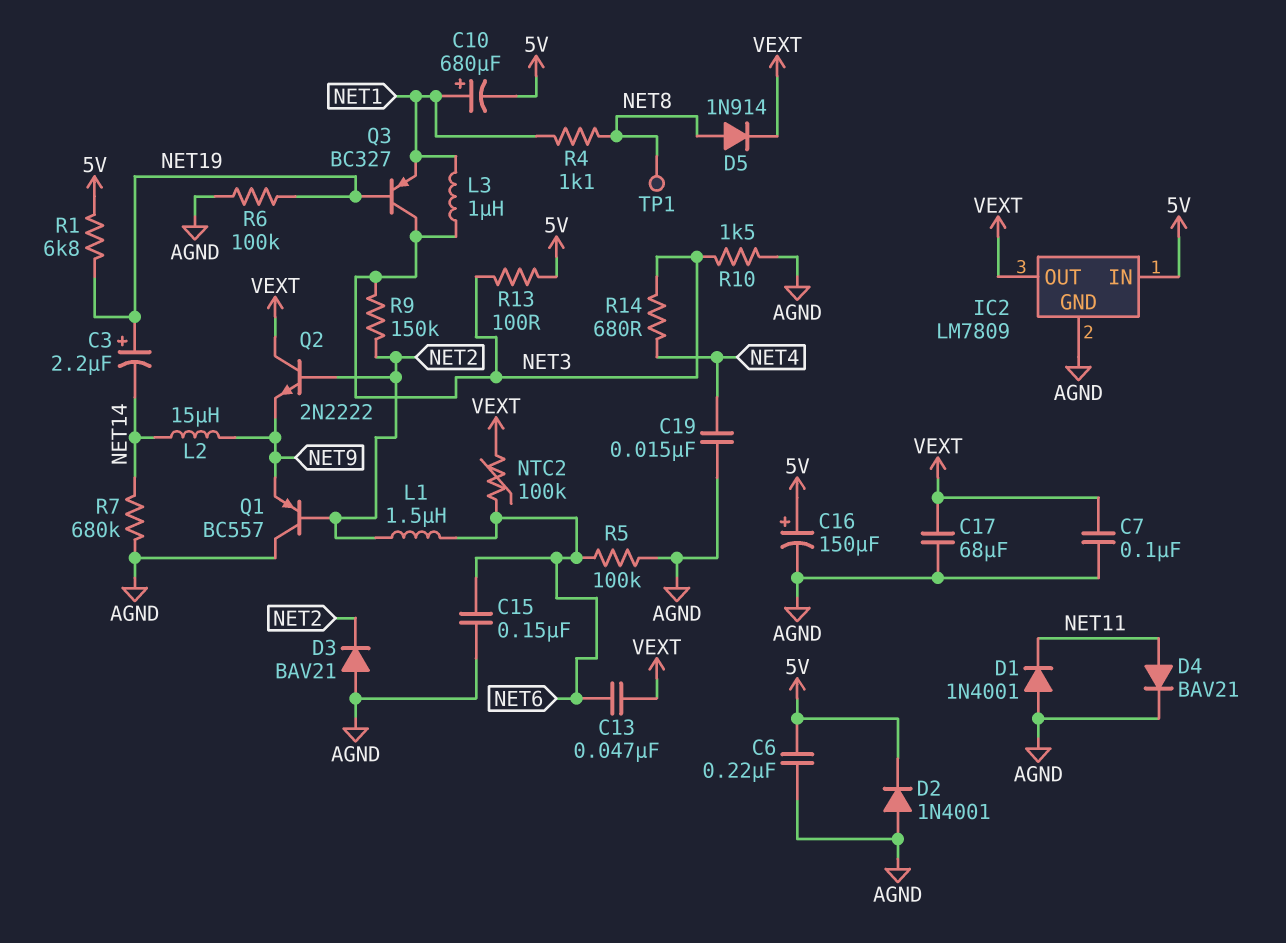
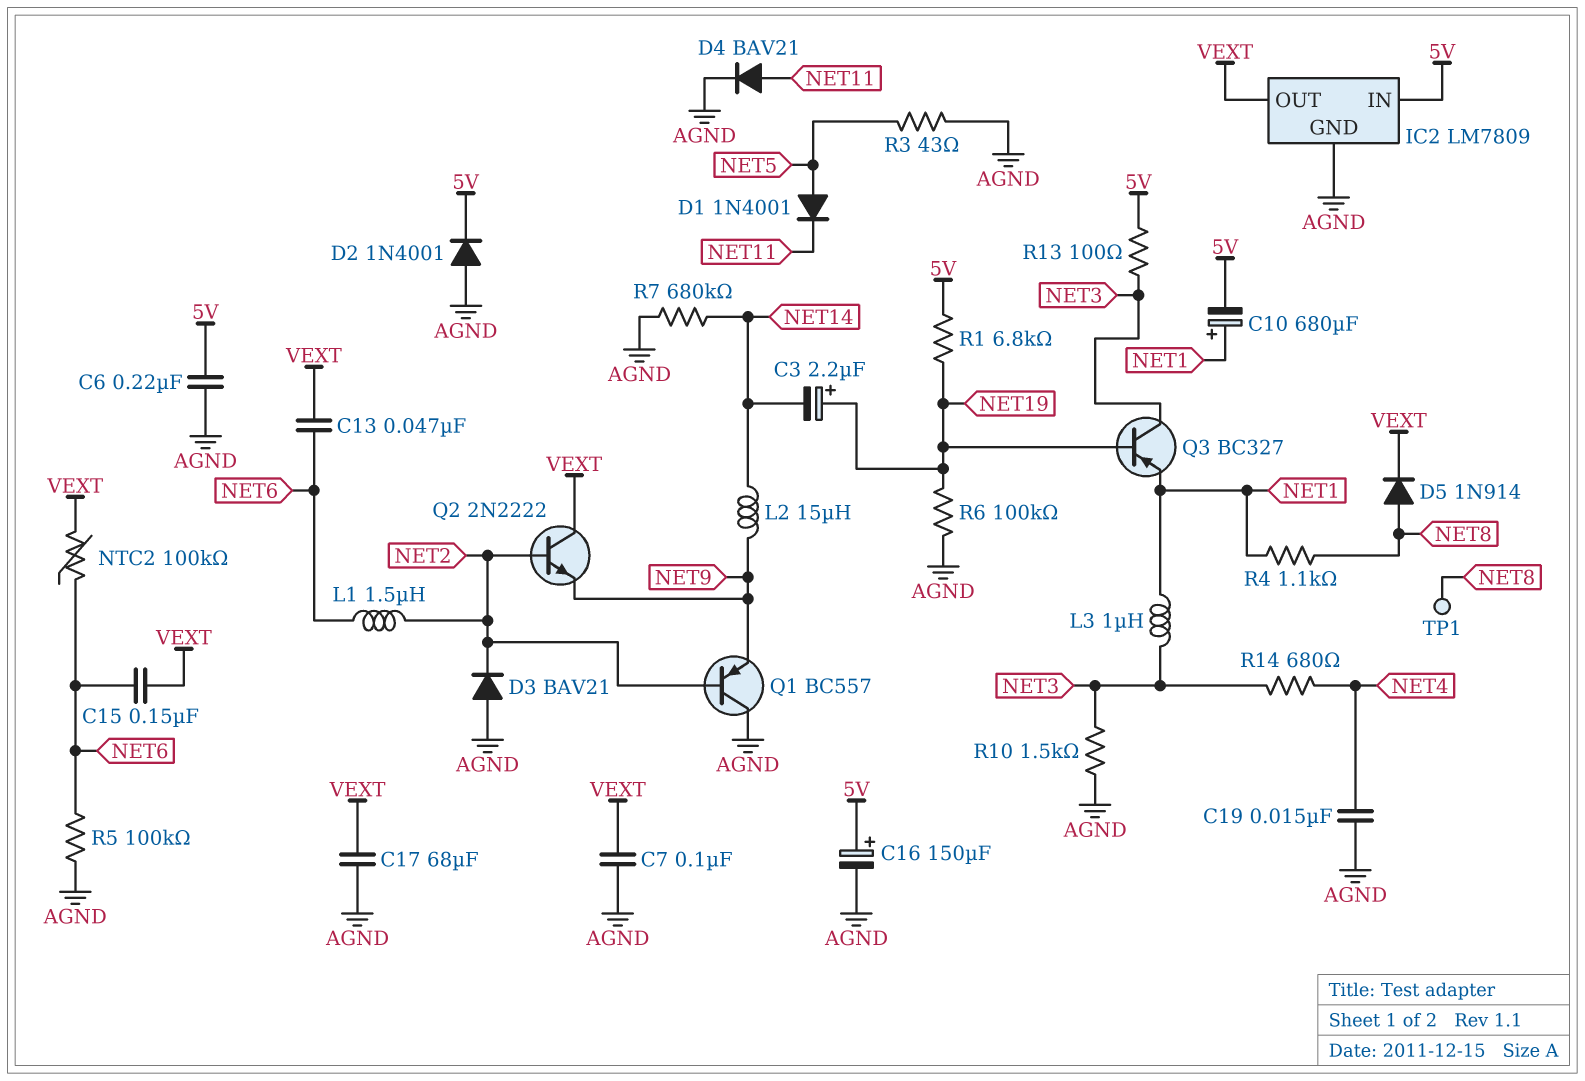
C15: 150nF (AGND, NET6) -> 150nF (NET6, VEXT)
D1: diode 1N4001 (A AGND, K NET11) -> diode 1N4001 (A NET5, K NET11)
R3: none -> 43 (AGND, NET5)
R9: 150k (NET2, NET3) -> none

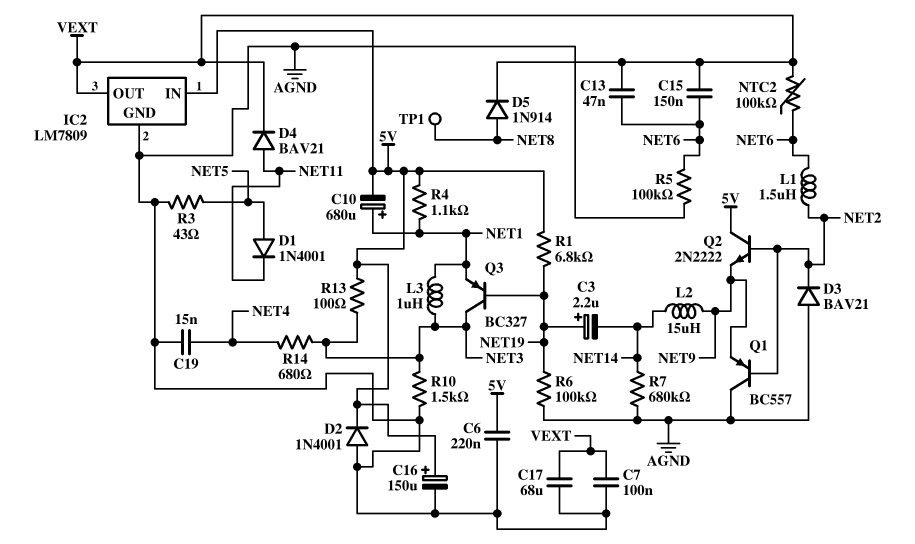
D4: diode BAV21 (A NET11, K AGND) -> diode BAV21 (A NET11, K VEXT)
Q2: NPN 2N2222 (B NET2, C VEXT, E NET9) -> NPN 2N2222 (B NET2, C 5V, E NET9)
R4: 1.1k (NET1, NET8) -> 1.1k (5V, NET1)

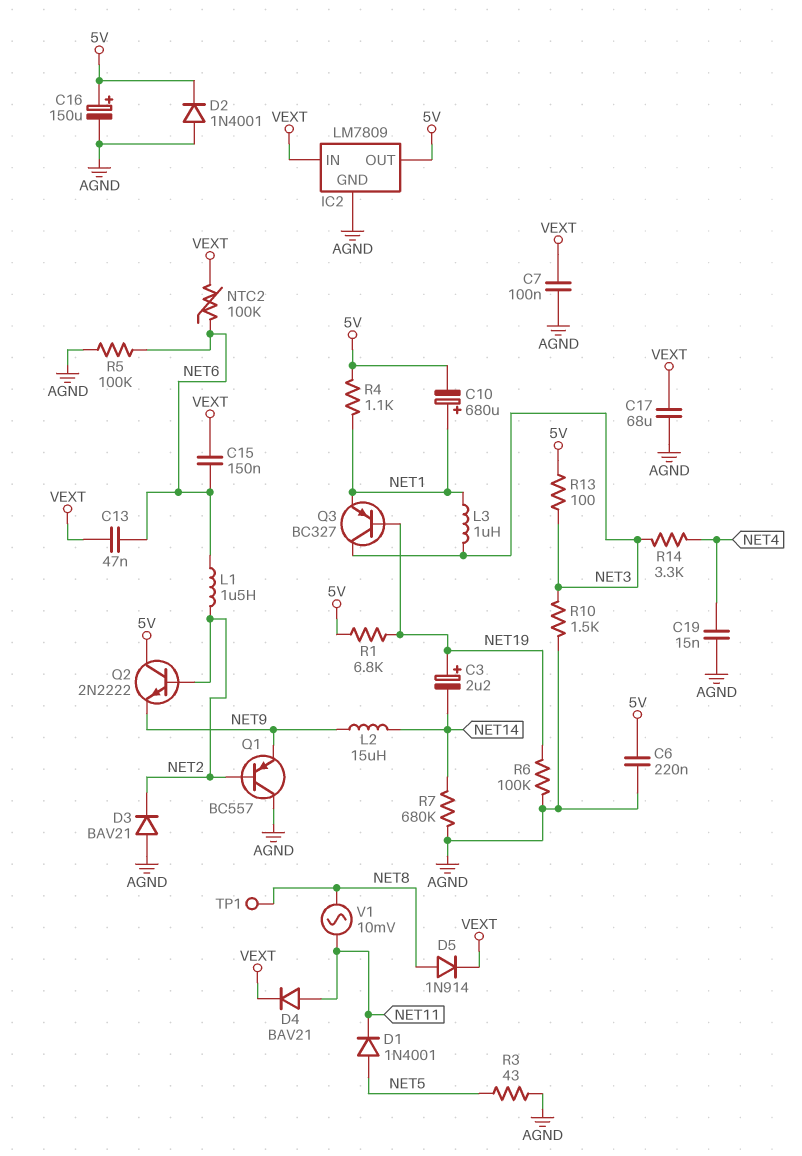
IC2 pin IN: 5V -> VEXT
IC2 pin OUT: VEXT -> 5V
R14: 680 (NET3, NET4) -> 3.3k (NET3, NET4)
V1: none -> AC 10mV (NET8, NET11)

